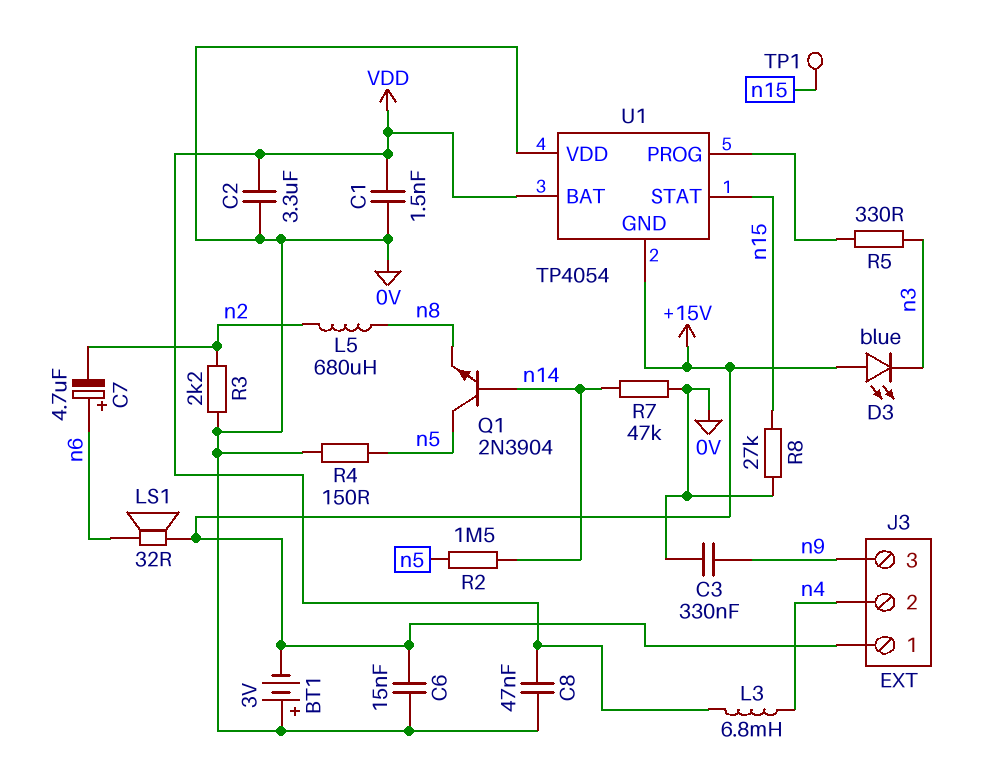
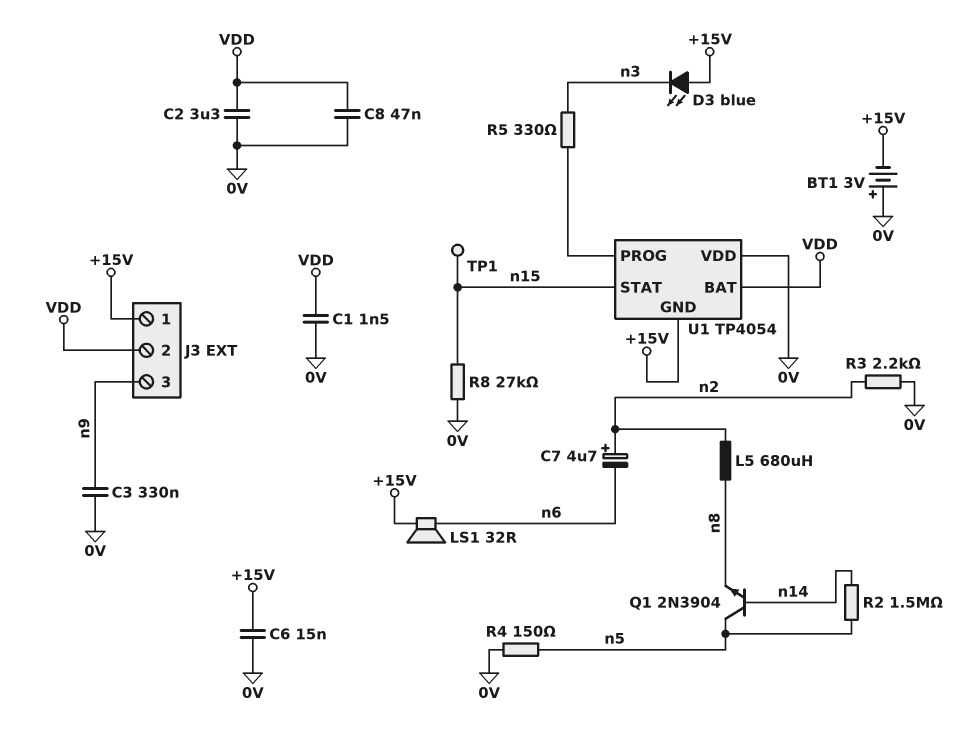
C7: 4.7uF (plus n6, minus n2) -> 4.7uF (plus n2, minus n6)
J3 pin 2: n4 -> VDD
L3: 6.8mH (VDD, n4) -> none
R7: 47k (0V, n14) -> none

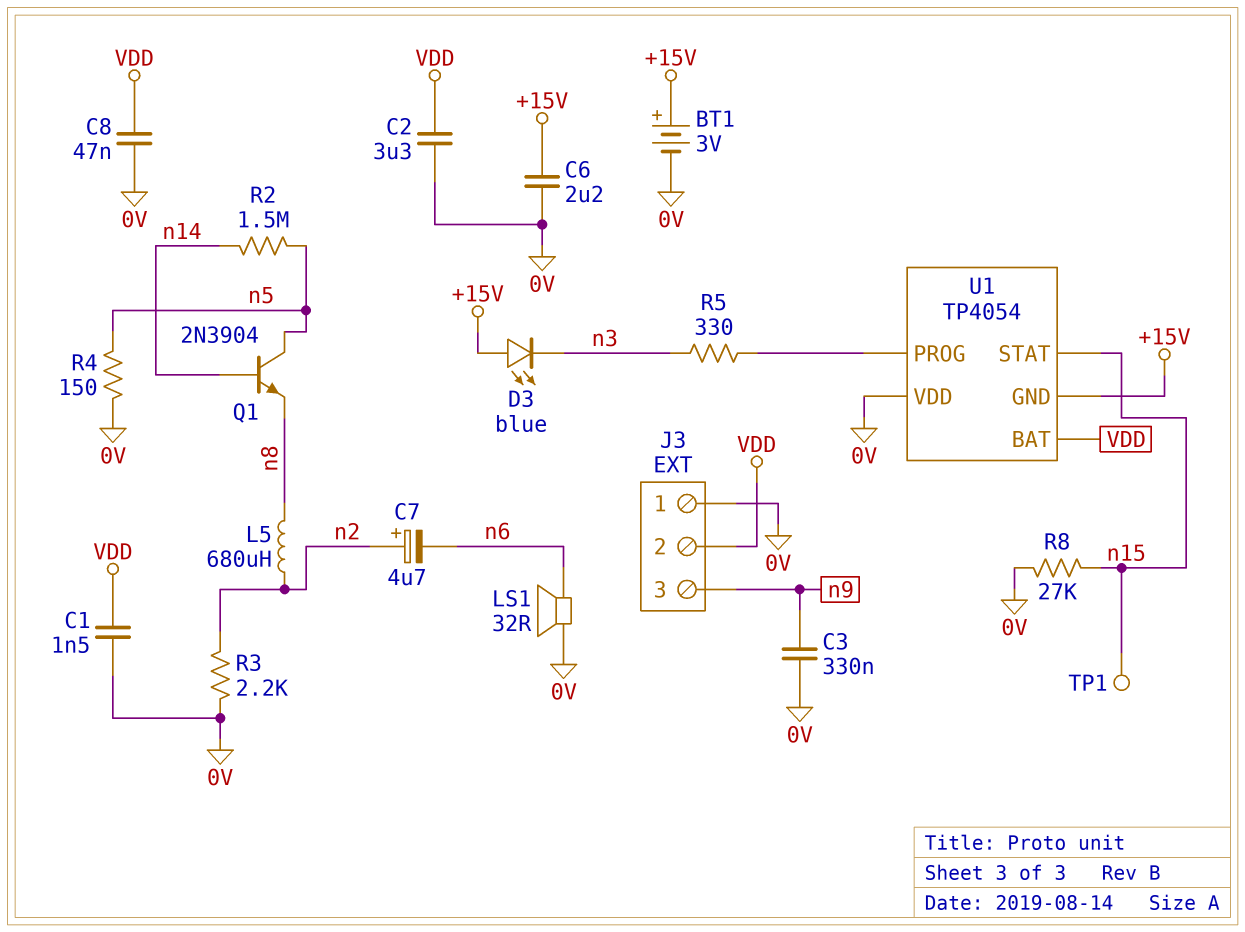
BT1: 3V (plus 0V, minus +15V) -> 3V (plus +15V, minus 0V)
C6: 15nF (+15V, 0V) -> 2.2uF (+15V, 0V)
J3 pin 1: +15V -> 0V
LS1: speaker 32R (+15V, n6) -> speaker 32R (0V, n6)

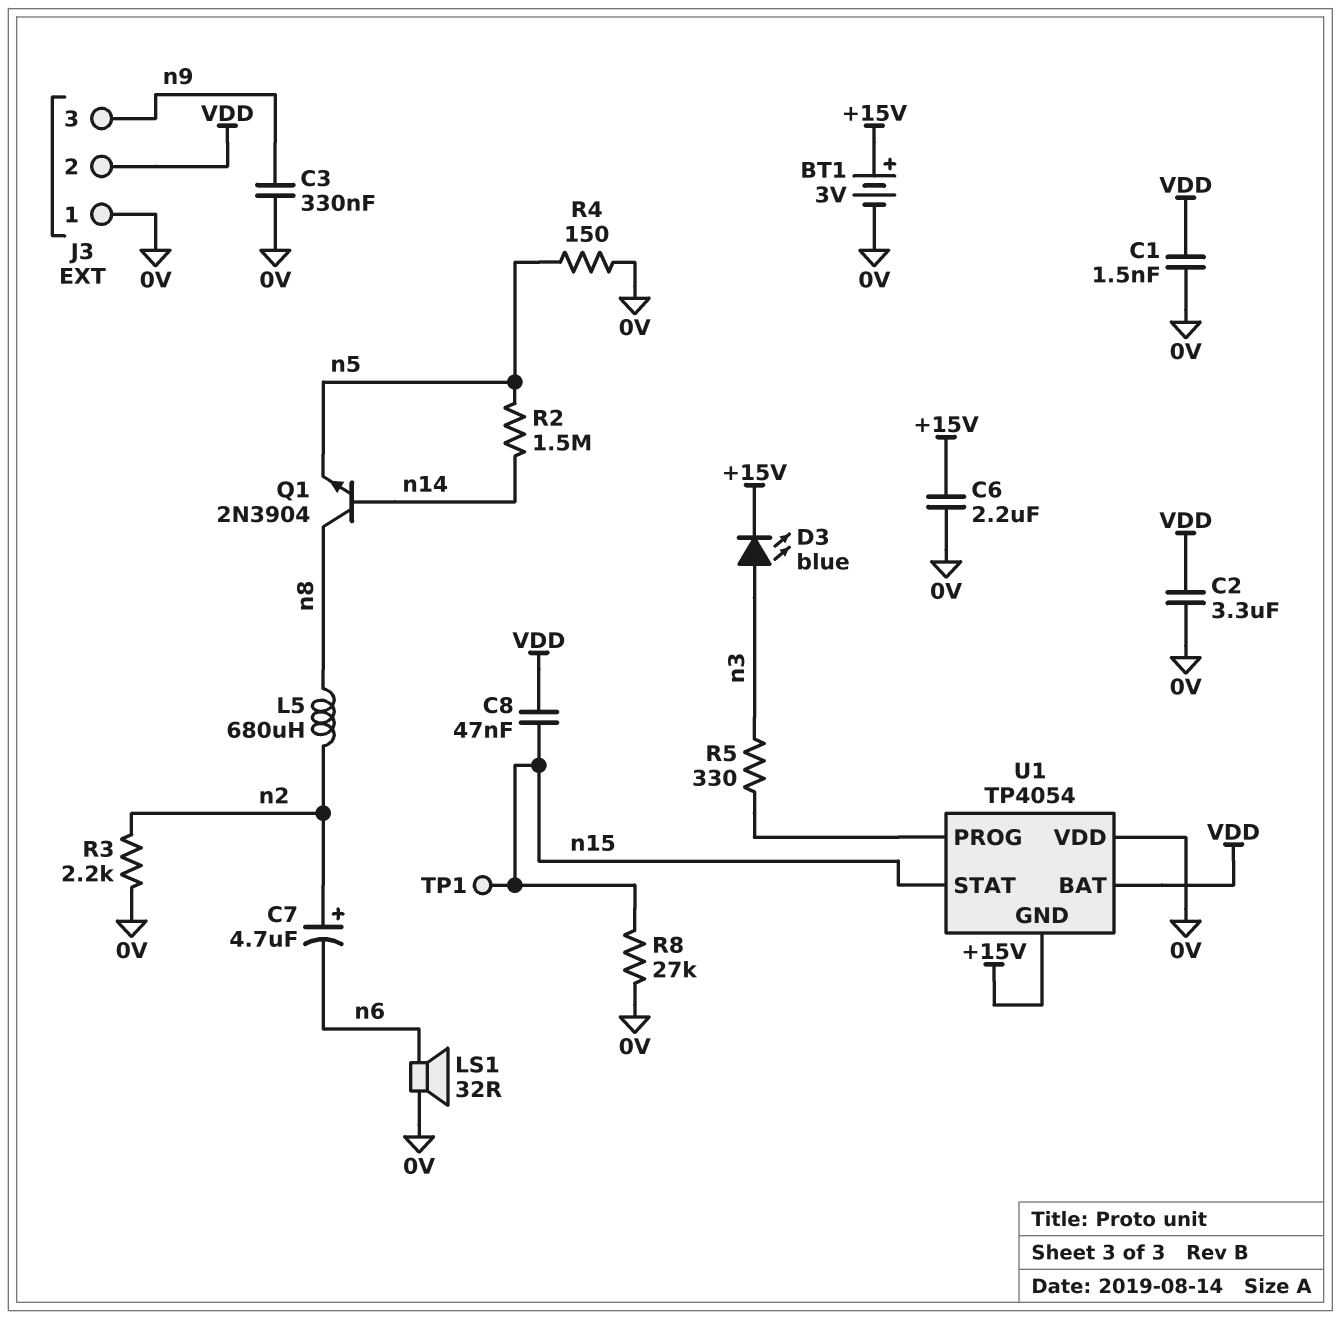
C8: 47nF (0V, VDD) -> 47nF (VDD, n15)
D3: LED blue (A +15V, K n3) -> LED blue (A n3, K +15V)
Q1: NPN 2N3904 (B n14, C n5, E n8) -> NPN 2N3904 (B n14, C n8, E n5)

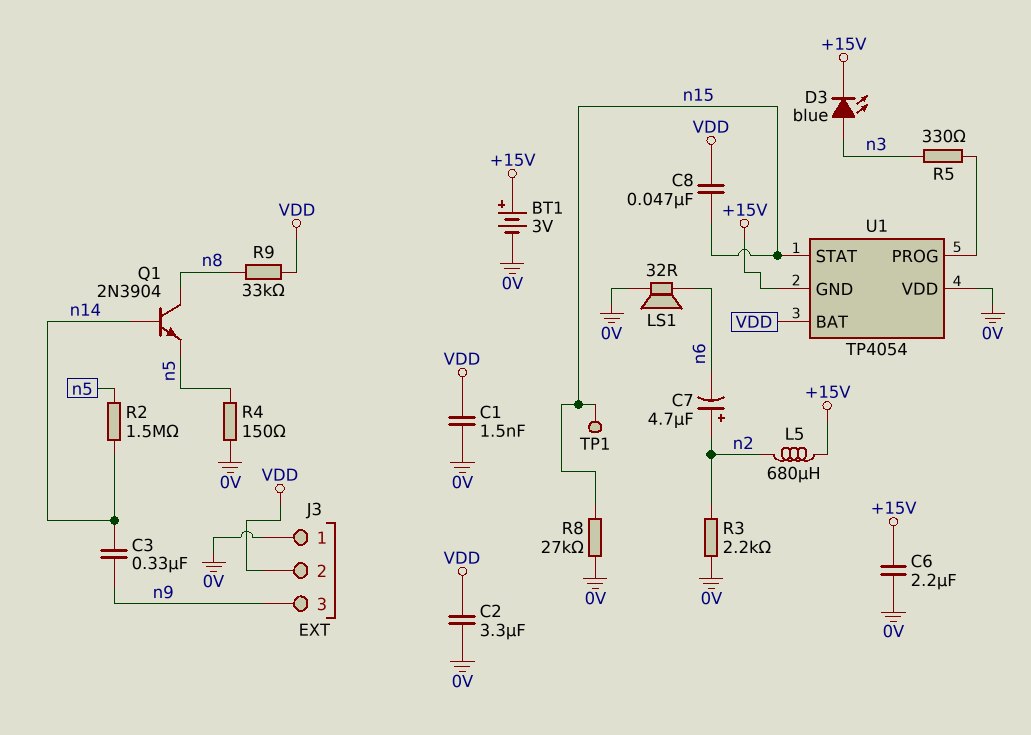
C3: 330nF (0V, n9) -> 330nF (n9, n14)
L5: 680uH (n2, n8) -> 680uH (+15V, n2)
R9: none -> 33k (VDD, n8)

